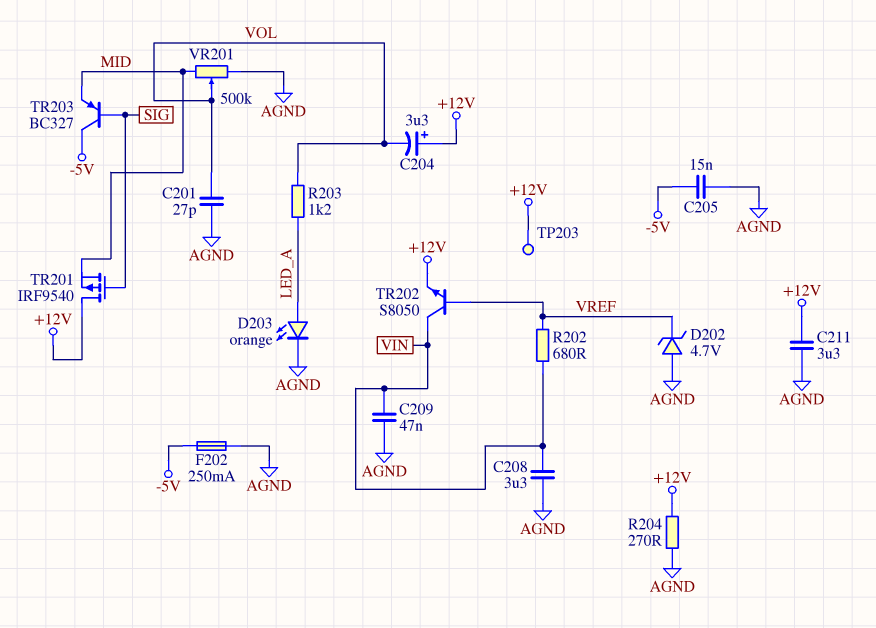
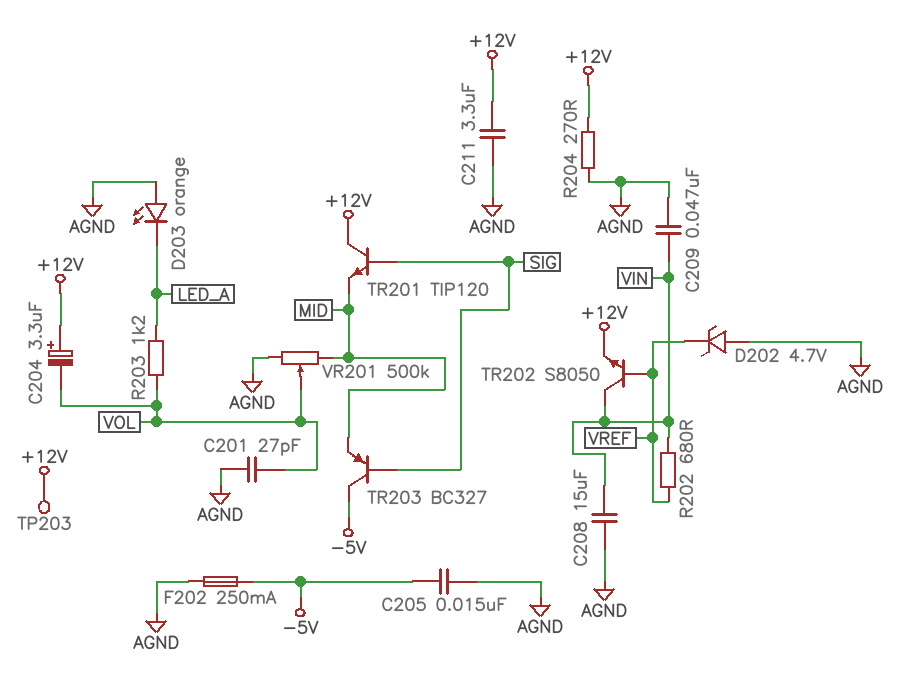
C208: 3.3uF (AGND, VIN) -> 15uF (AGND, VIN)
D203: LED orange (A LED_A, K AGND) -> LED orange (A AGND, K LED_A)
TR201: PMOS IRF9540 (G SIG, D +12V, S MID) -> NPN TIP120 (B SIG, C +12V, E MID)

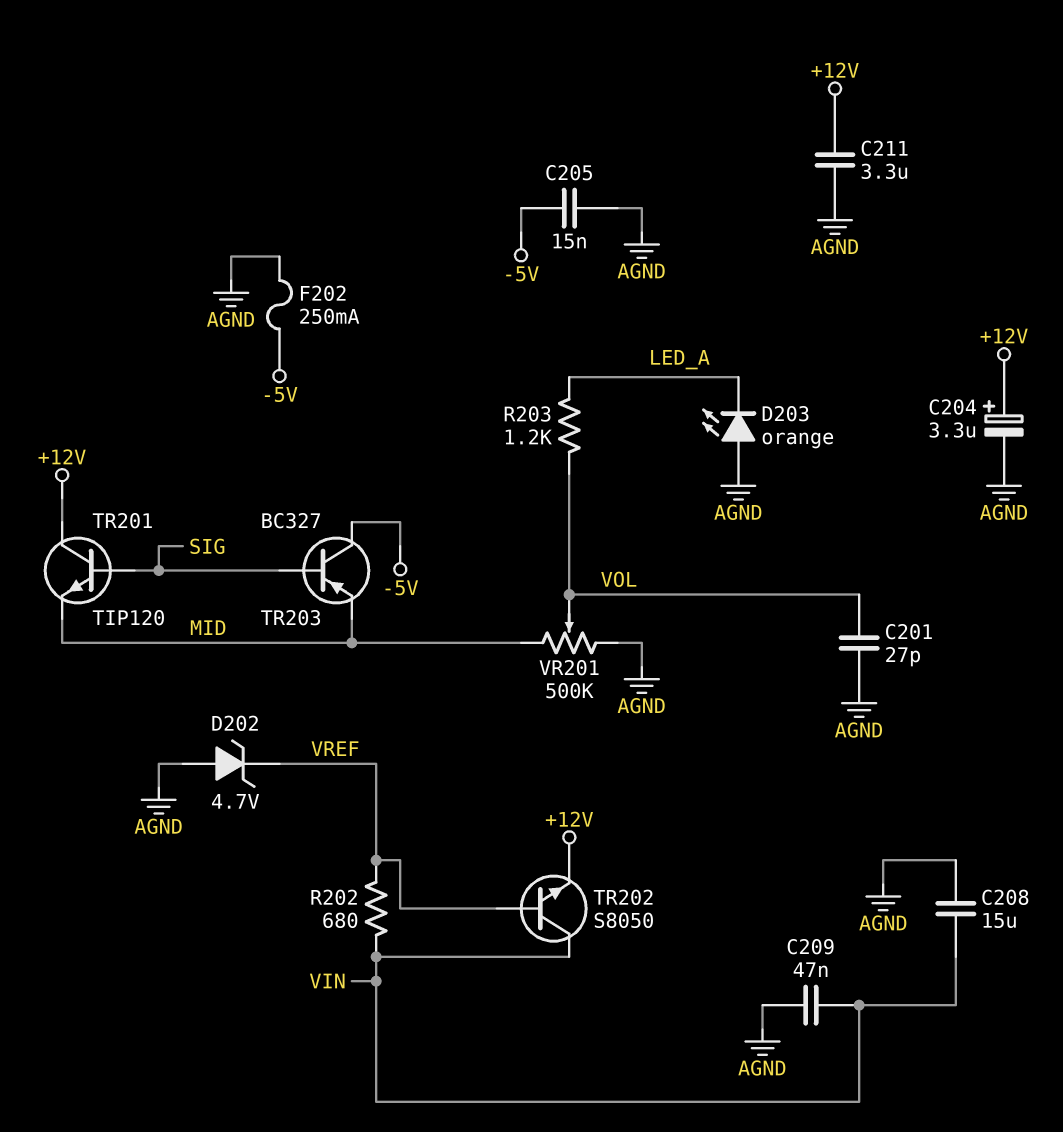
C204: 3.3uF (plus +12V, minus VOL) -> 3.3uF (plus +12V, minus AGND)
R204: 270 (+12V, AGND) -> none
TP203: test point (+12V) -> none

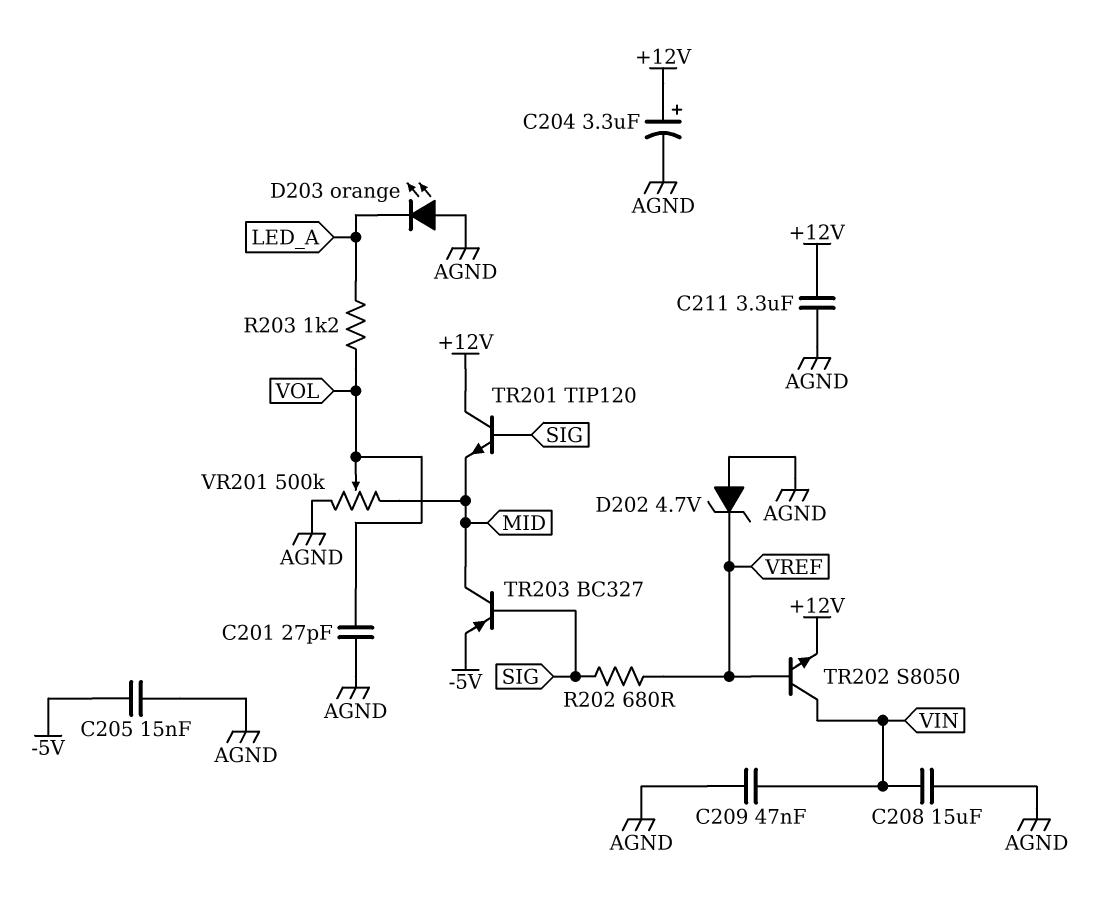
F202: 250mA (-5V, AGND) -> none
R202: 680 (VIN, VREF) -> 680 (SIG, VREF)
TR203: PNP BC327 (B SIG, C -5V, E MID) -> PNP BC327 (B SIG, C MID, E -5V)

